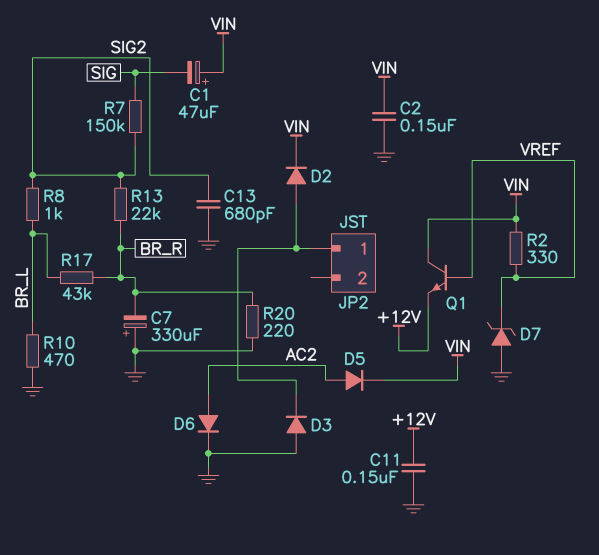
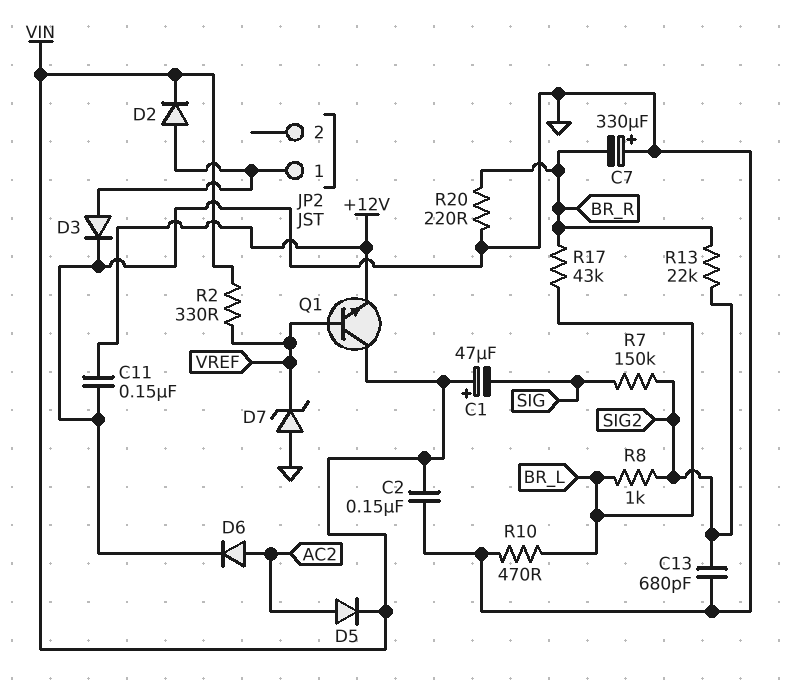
D3: diode (A GND, K JP2/1) -> diode (A JP2/1, K GND)

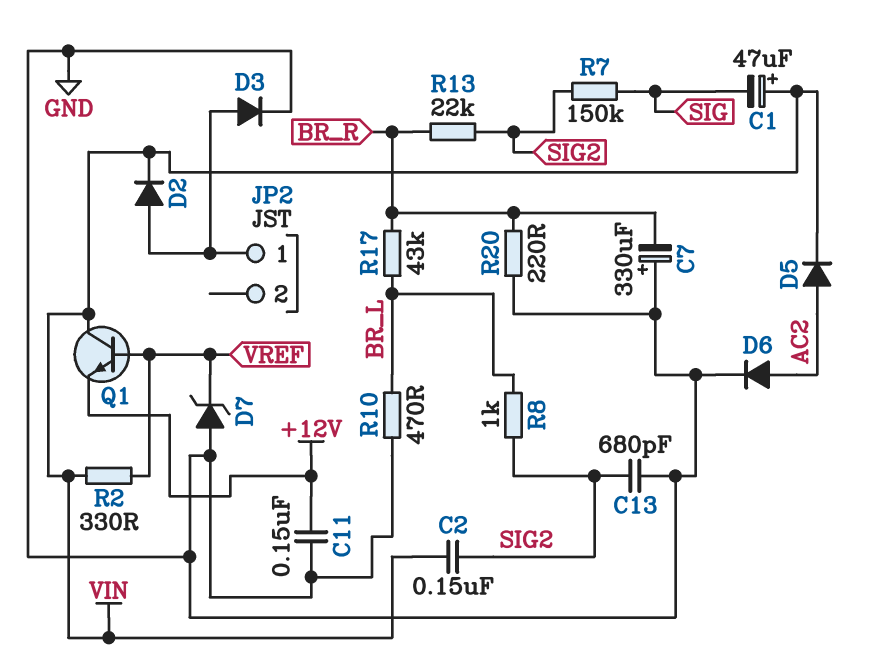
C2: 150nF (GND, VIN) -> 150nF (SIG2, VIN)

